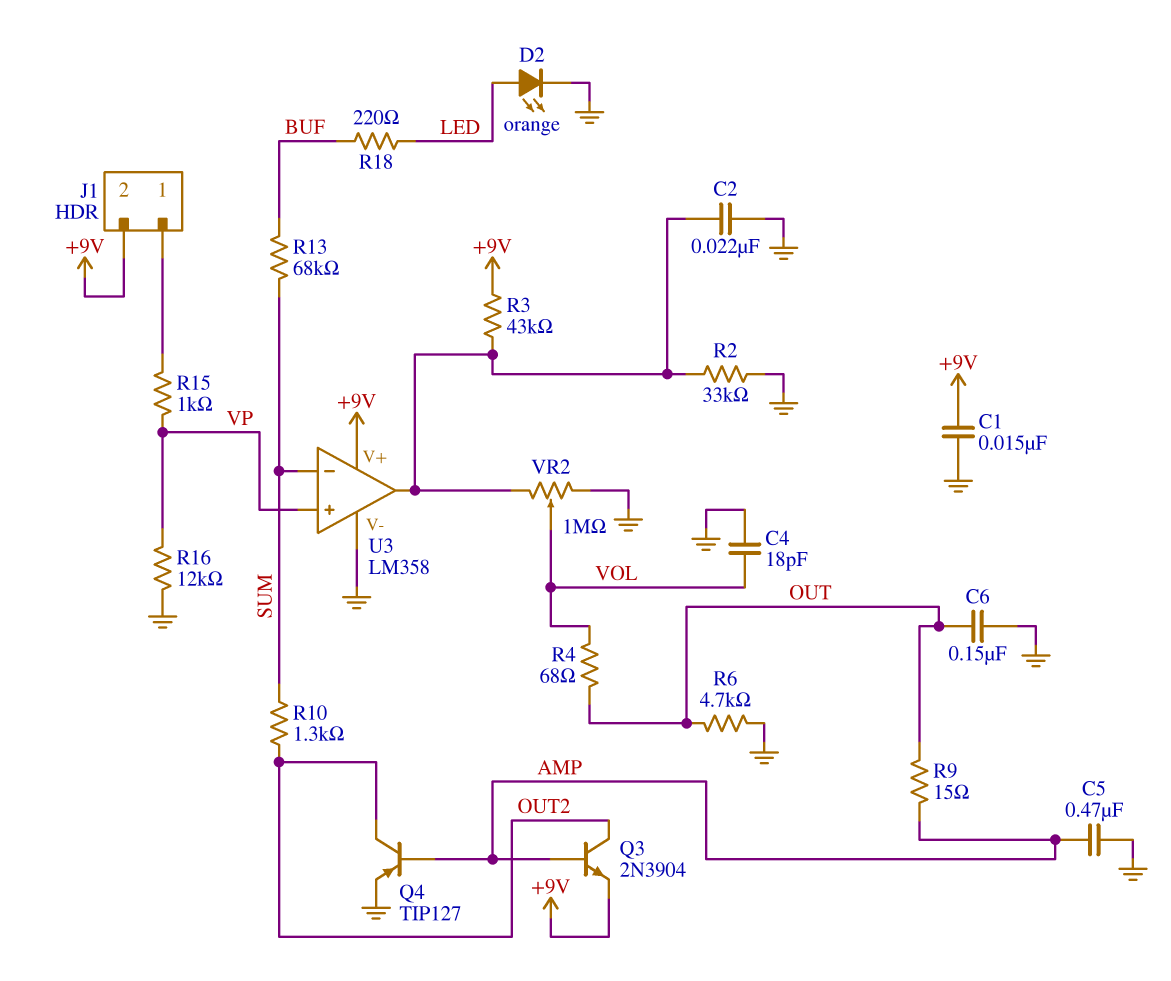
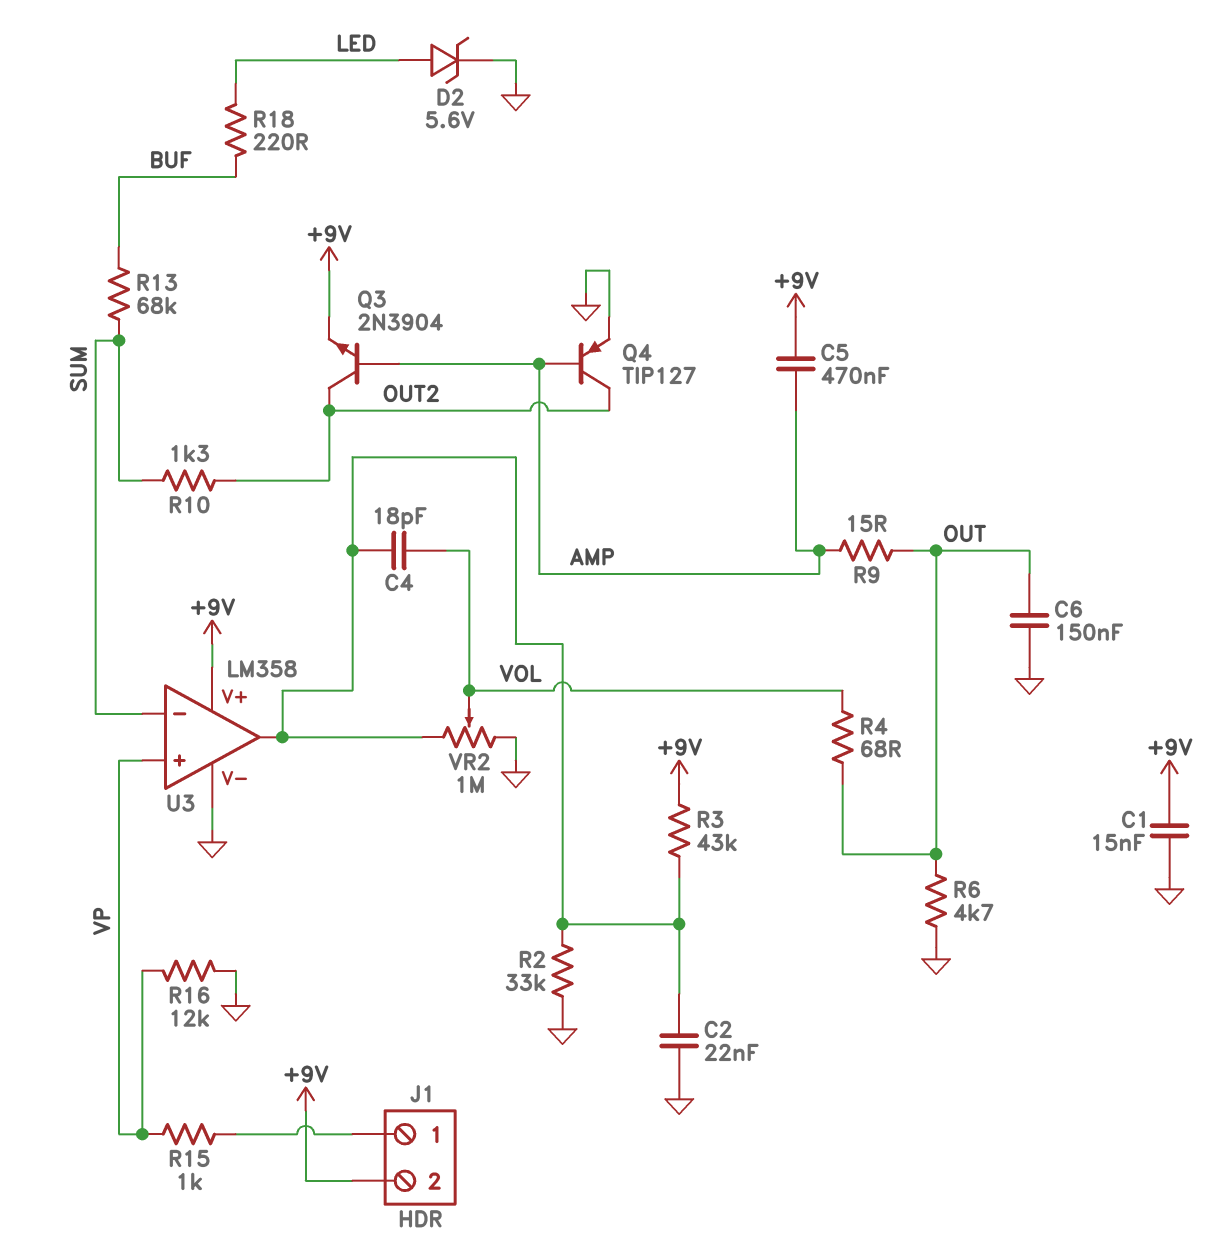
C4: 18pF (GND, VOL) -> 18pF (U3/out, VOL)
C5: 470nF (AMP, GND) -> 470nF (+9V, AMP)
D2: LED orange (A LED, K GND) -> zener 5.6V (A LED, K GND)

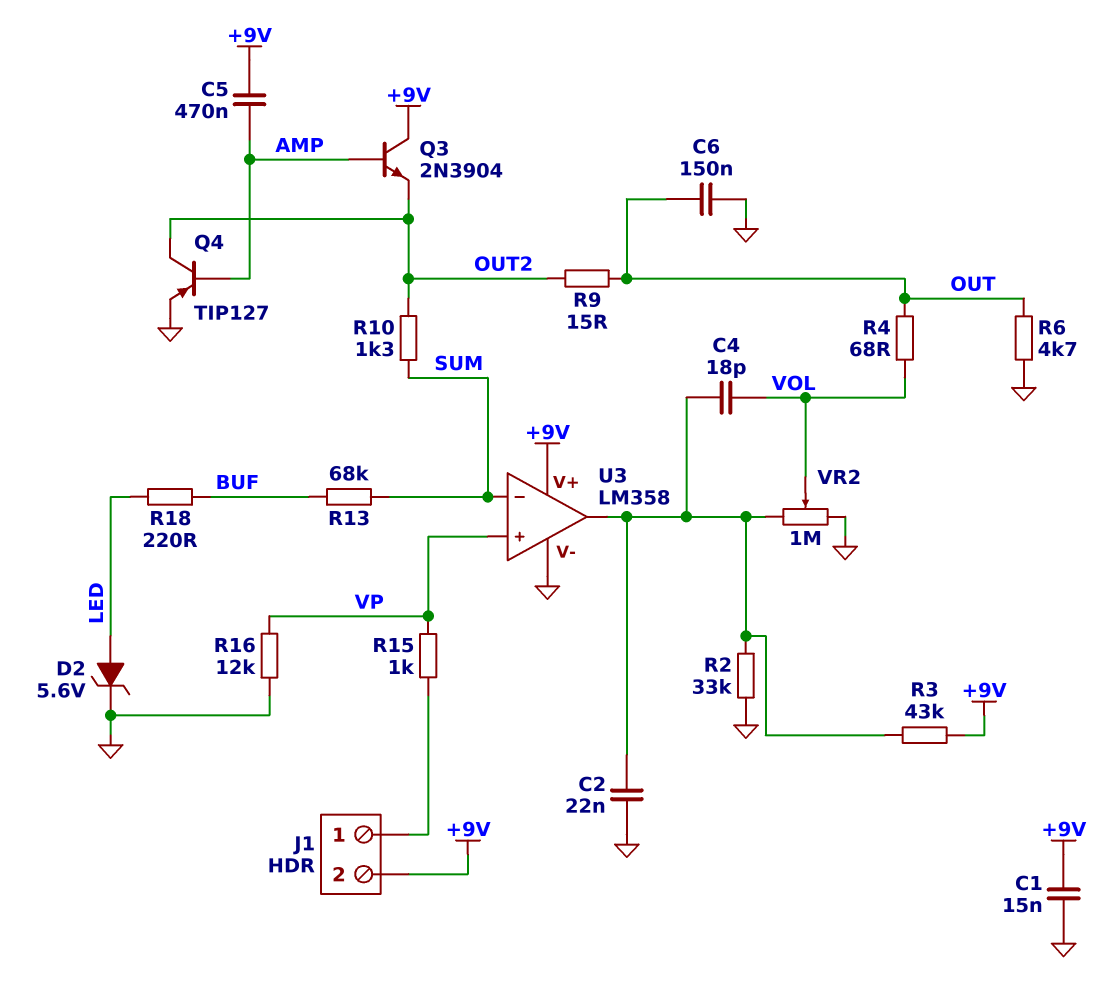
Q3: NPN 2N3904 (B AMP, C OUT2, E +9V) -> NPN 2N3904 (B AMP, C +9V, E OUT2)
R9: 15 (AMP, OUT) -> 15 (OUT, OUT2)

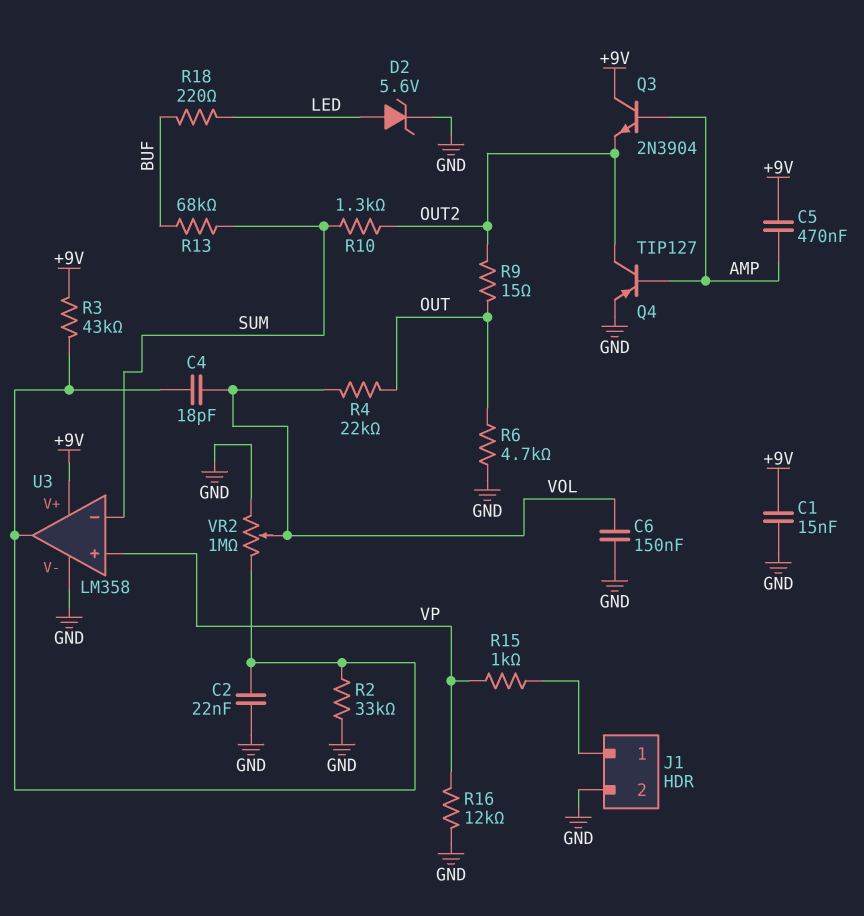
C6: 150nF (GND, OUT) -> 150nF (GND, VOL)
J1 pin 2: +9V -> GND
R4: 68 (OUT, VOL) -> 22k (OUT, VOL)

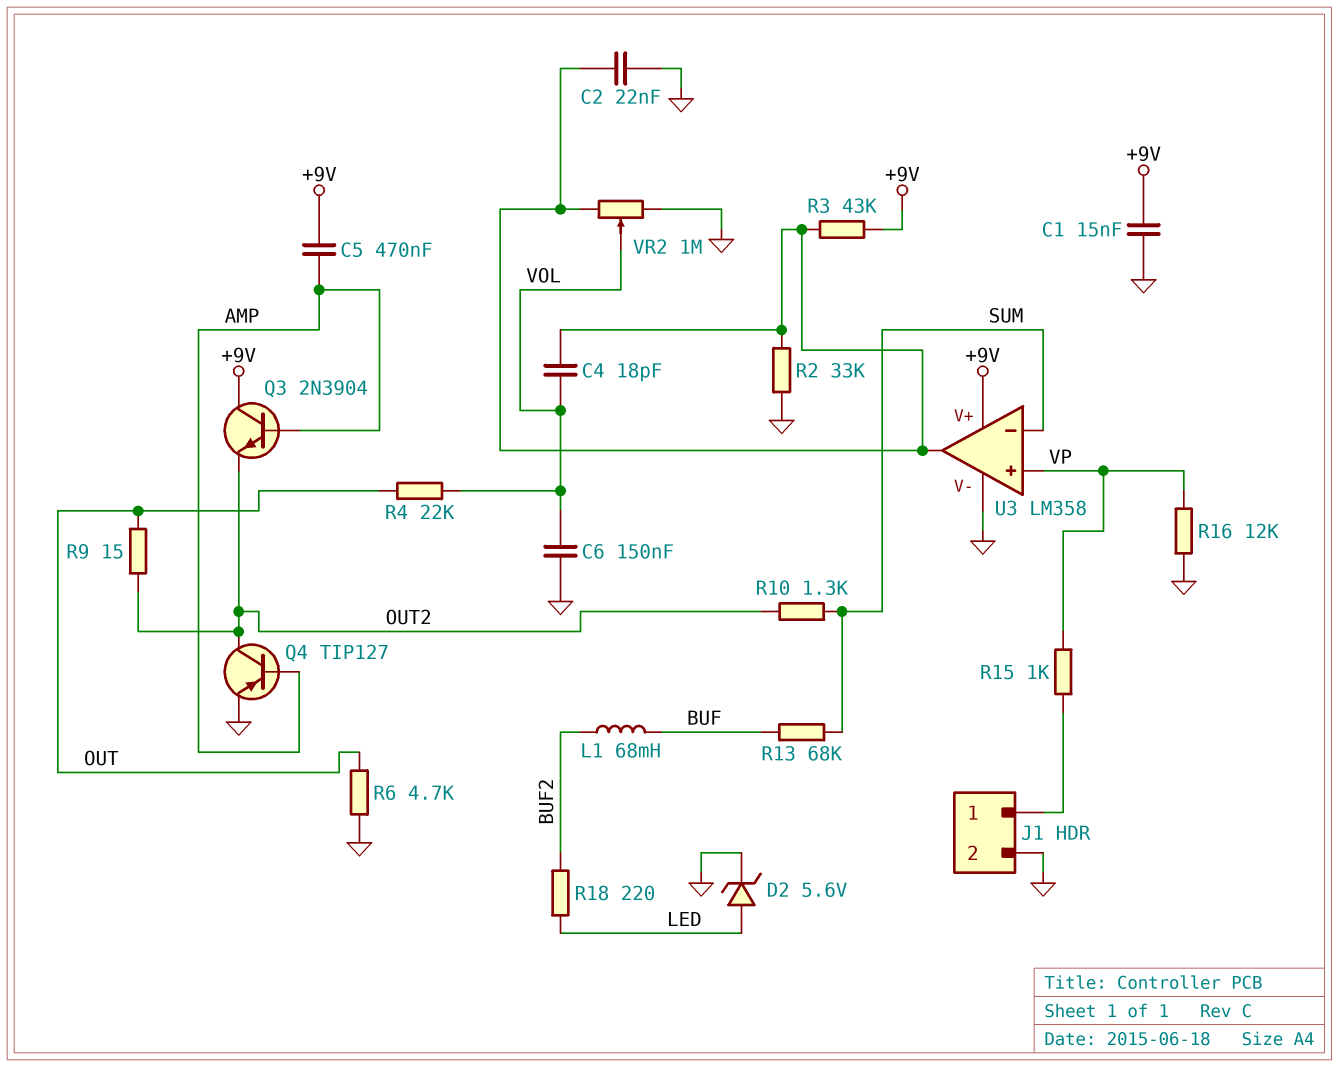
L1: none -> 68mH (BUF, BUF2)
R18: 220 (BUF, LED) -> 220 (BUF2, LED)

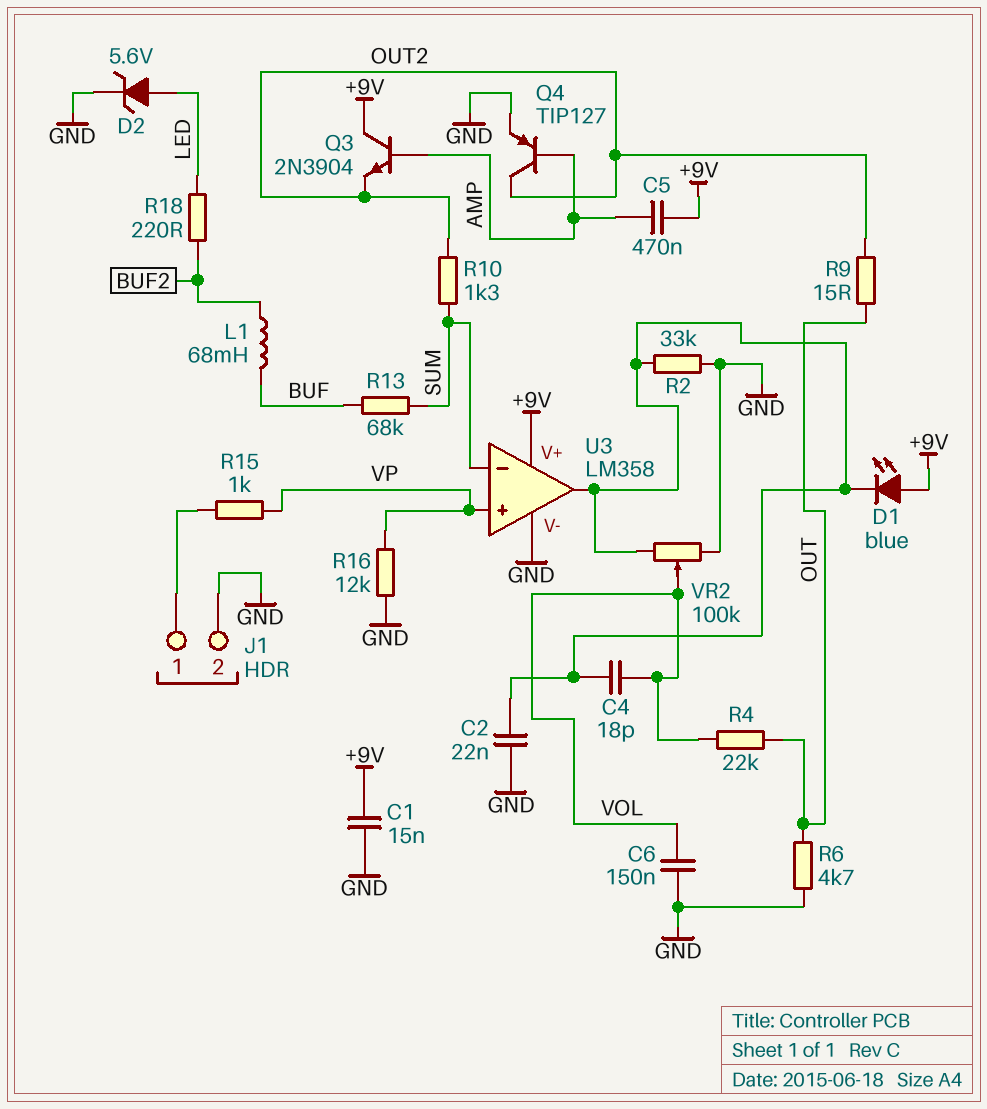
D1: none -> LED blue (A +9V, K U3/out)
R3: 43k (+9V, U3/out) -> none
VR2: 1M (GND, U3/out, wiper VOL) -> 100k (GND, U3/out, wiper VOL)

